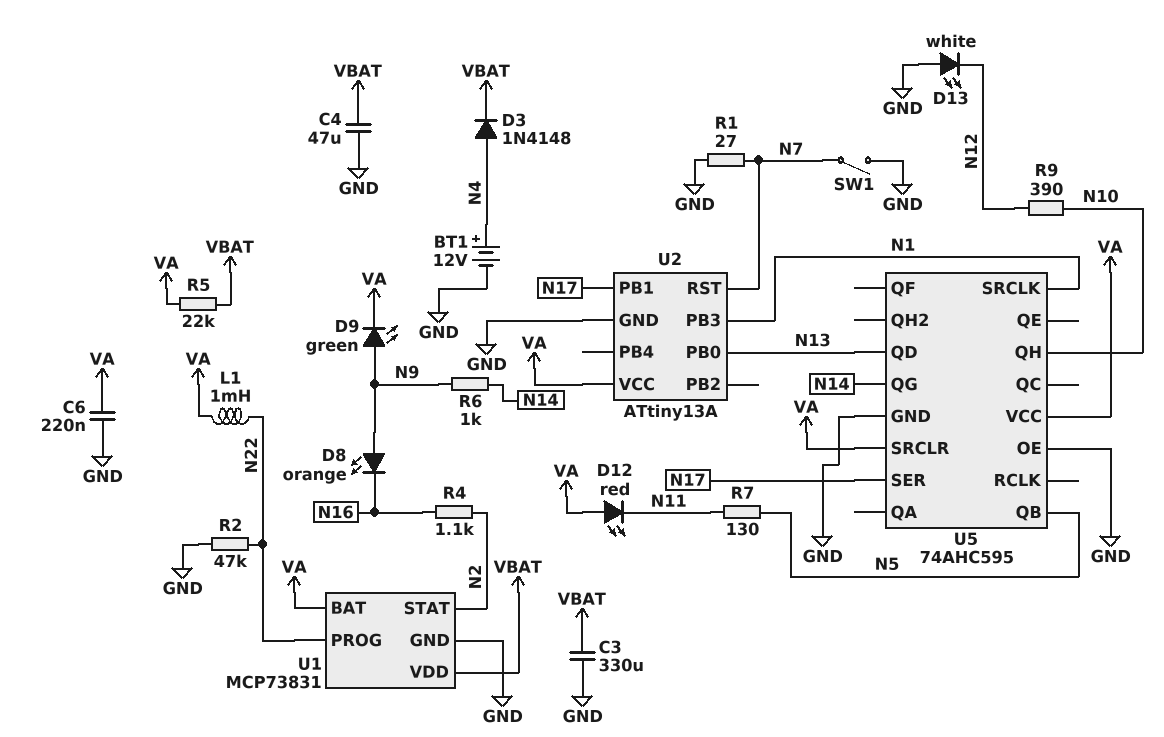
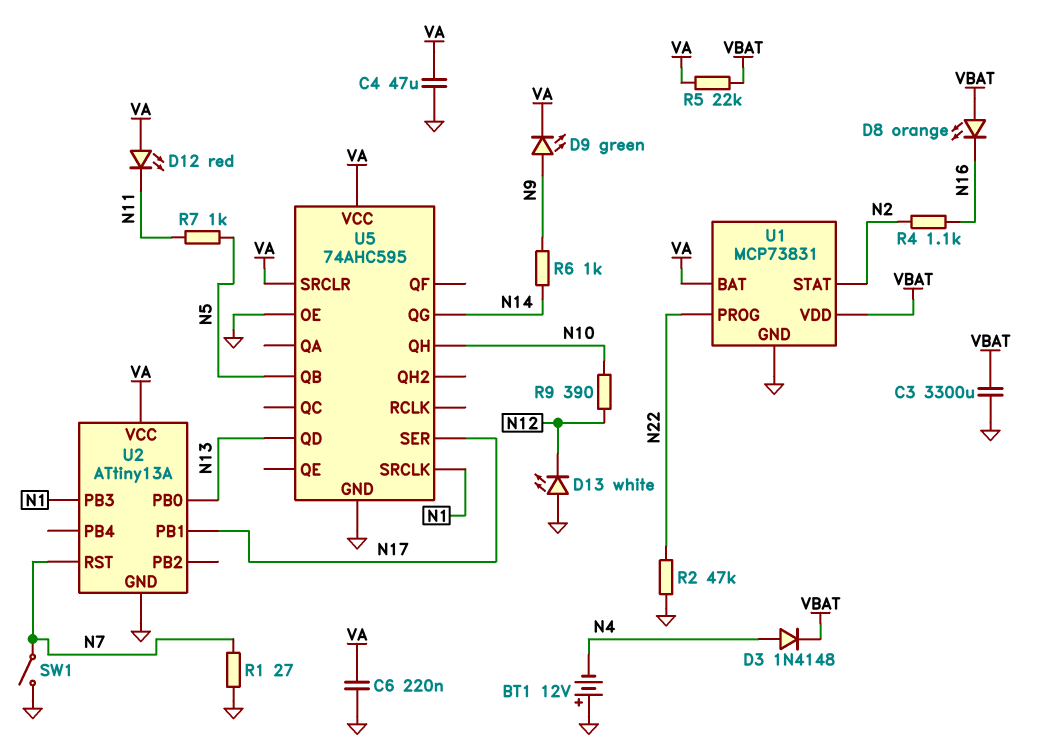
BT1: 12V (plus N4, minus GND) -> 12V (plus GND, minus N4)
C3: 330uF (GND, VBAT) -> 3300uF (GND, VBAT)
C4: 47uF (GND, VBAT) -> 47uF (GND, VA)
D8: LED orange (A N9, K N16) -> LED orange (A VBAT, K N16)
L1: 1mH (N22, VA) -> none
R7: 130 (N5, N11) -> 1k (N5, N11)

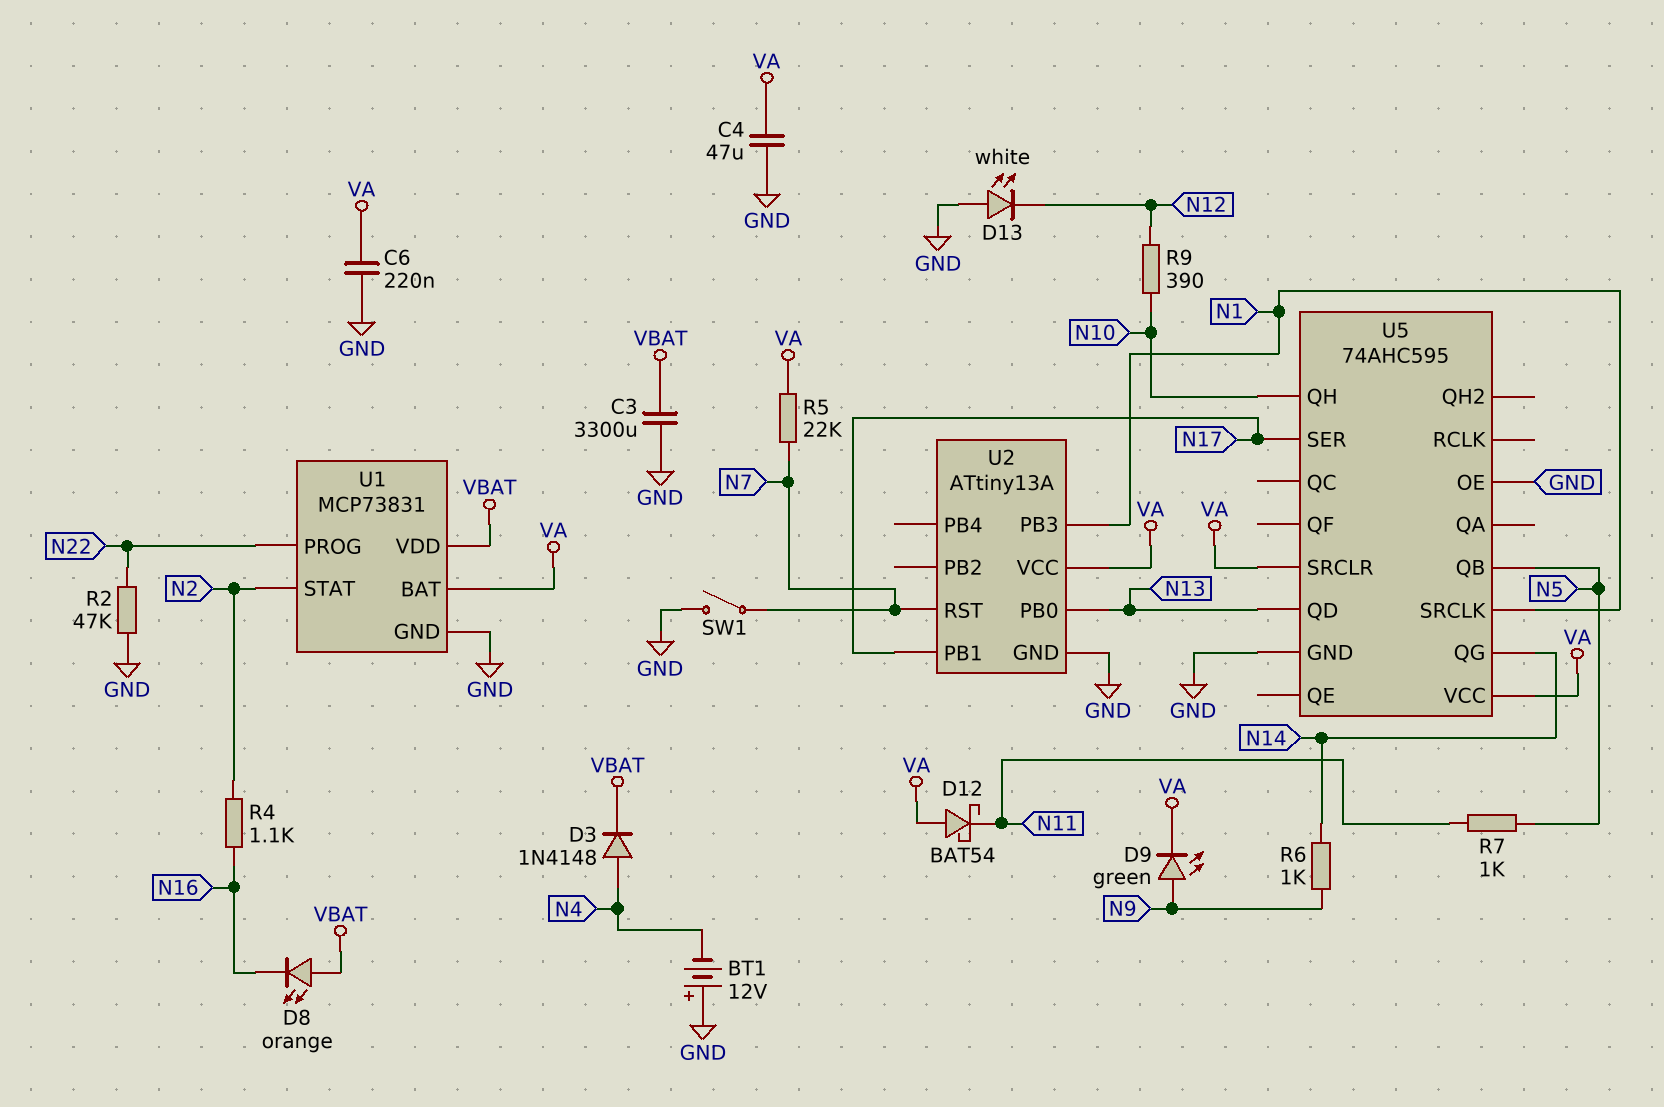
D12: LED red (A VA, K N11) -> schottky BAT54 (A VA, K N11)
R1: 27 (GND, N7) -> none
R5: 22k (VA, VBAT) -> 22k (N7, VA)

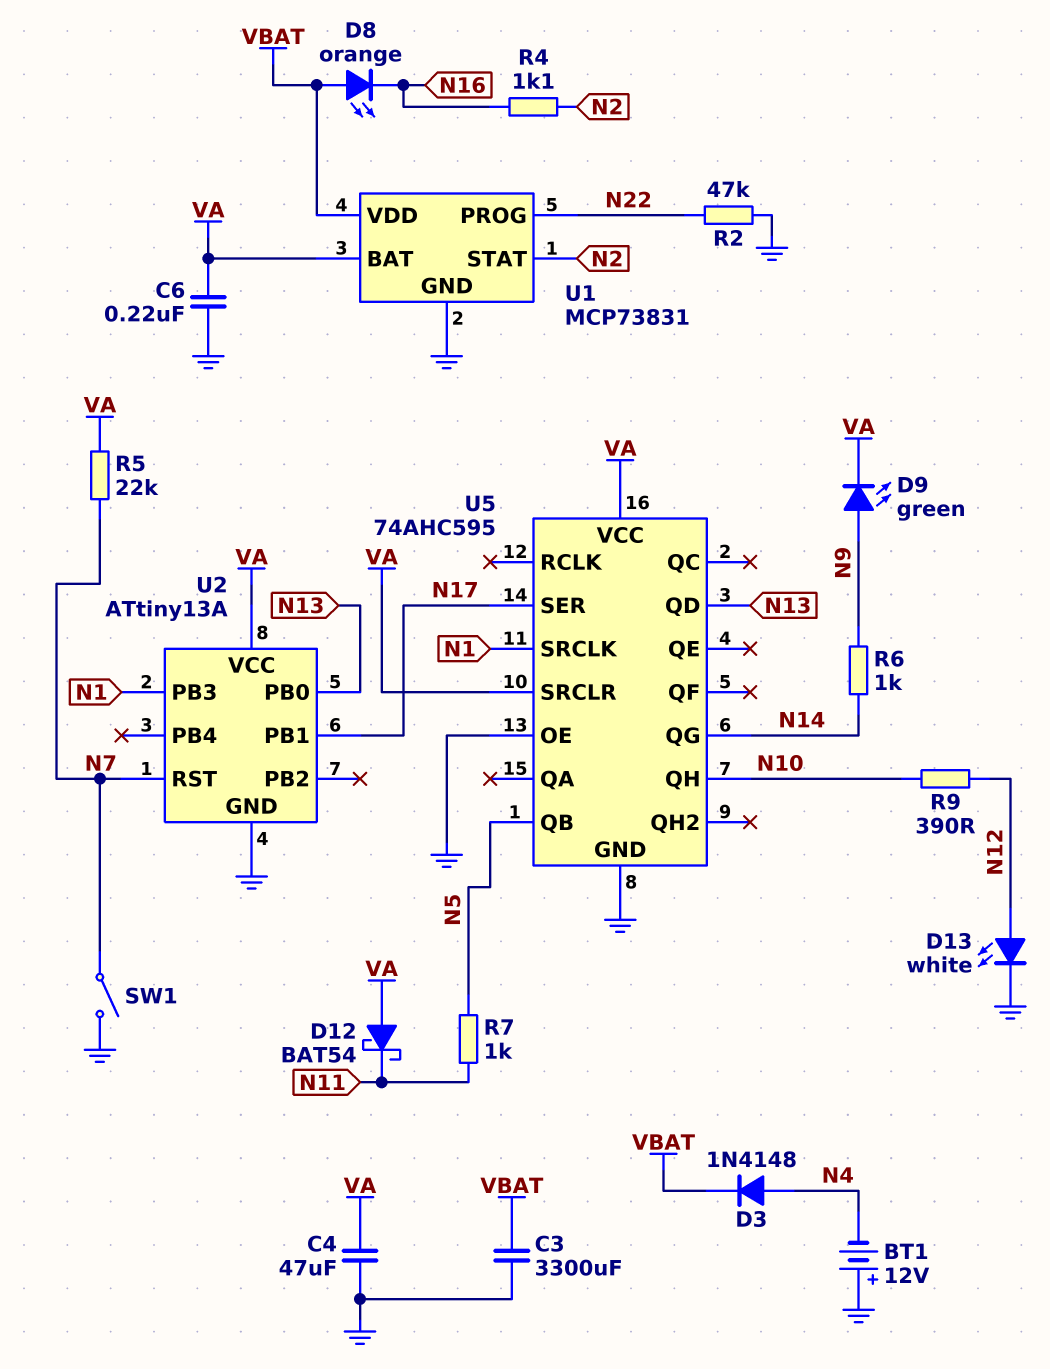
D13: LED white (A GND, K N12) -> LED white (A N12, K GND)

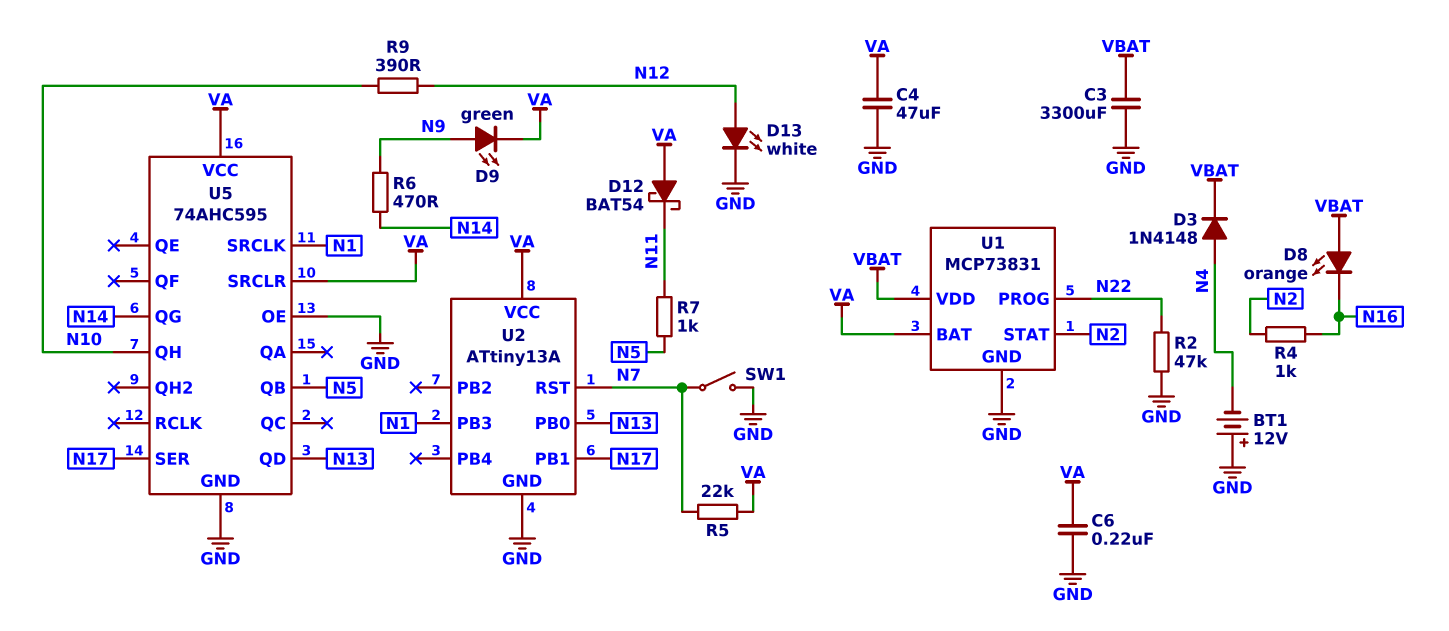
R4: 1.1k (N2, N16) -> 1k (N2, N16)
R6: 1k (N9, N14) -> 470 (N9, N14)

